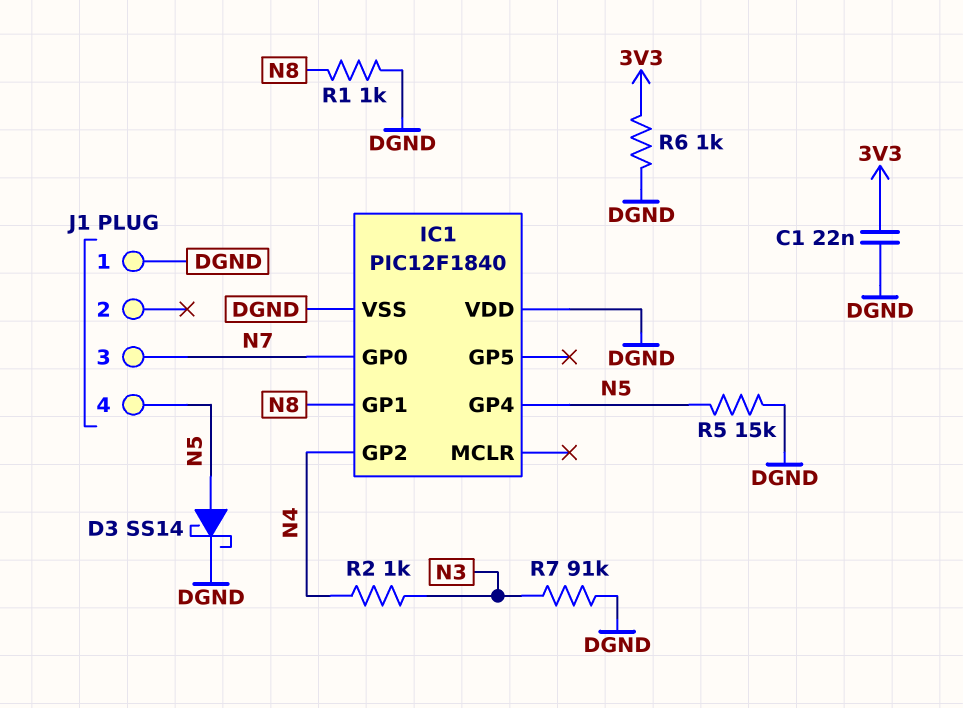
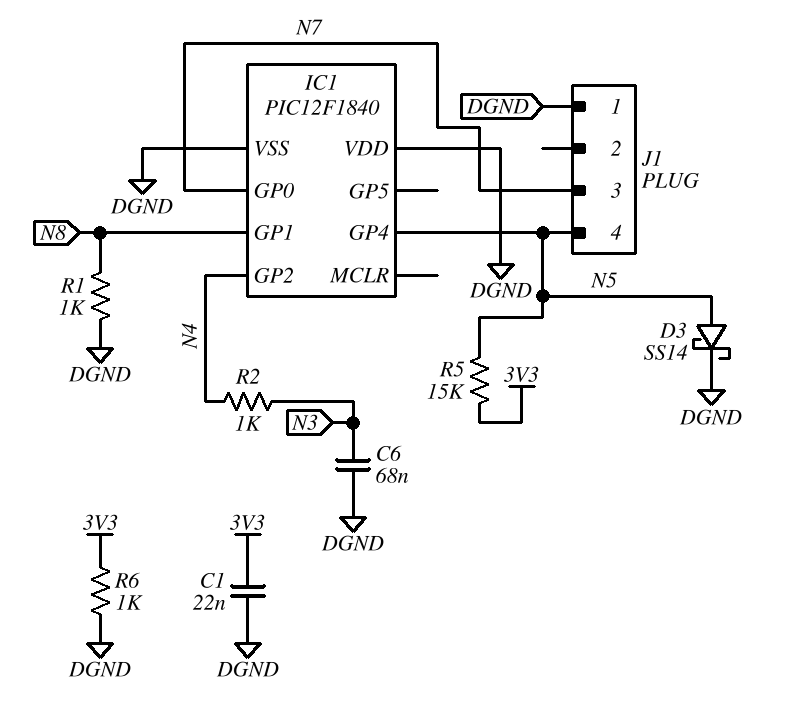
C6: none -> 68nF (DGND, N3)
R5: 15k (DGND, N5) -> 15k (3V3, N5)
R7: 91k (DGND, N3) -> none

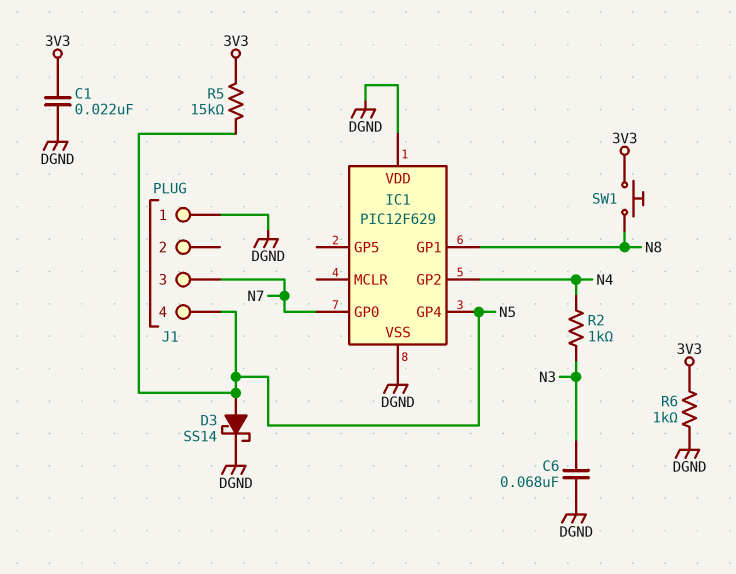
IC1: PIC12F1840 -> PIC12F629
R1: 1k (DGND, N8) -> none
SW1: none -> button (3V3, N8)

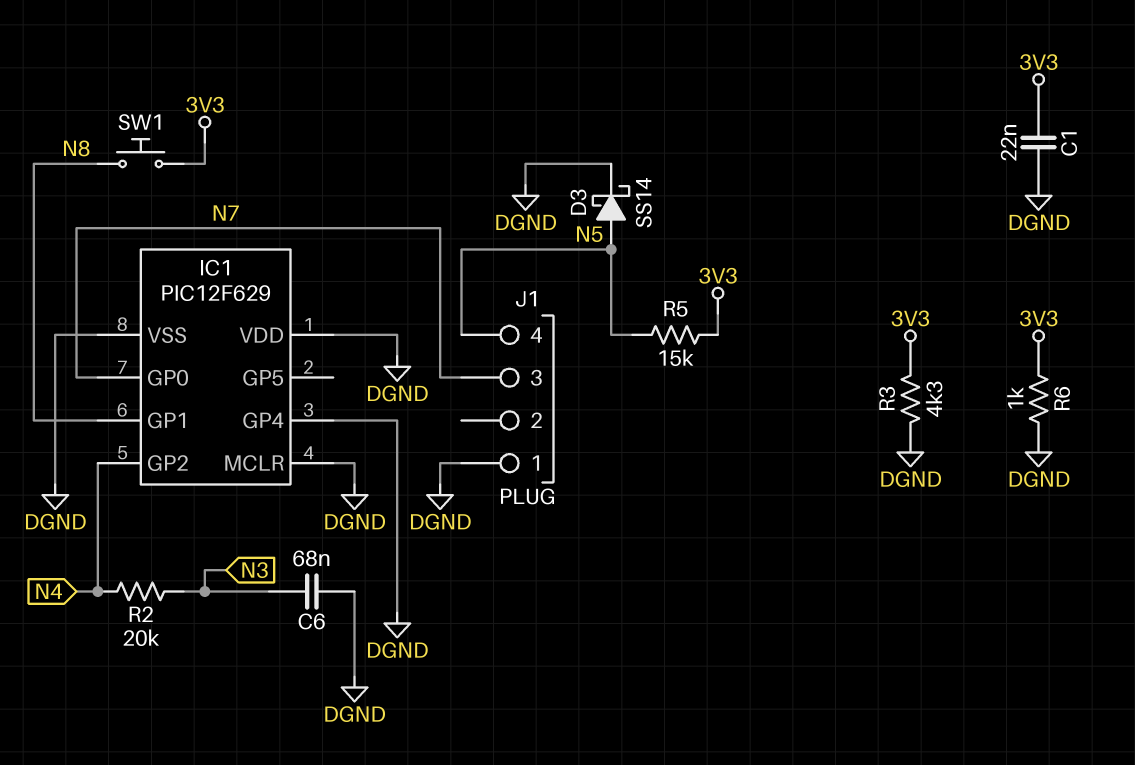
IC1 pin GP4: N5 -> DGND
IC1 pin MCLR: none -> DGND
R2: 1k (N3, N4) -> 20k (N3, N4)
R3: none -> 4.3k (3V3, DGND)

